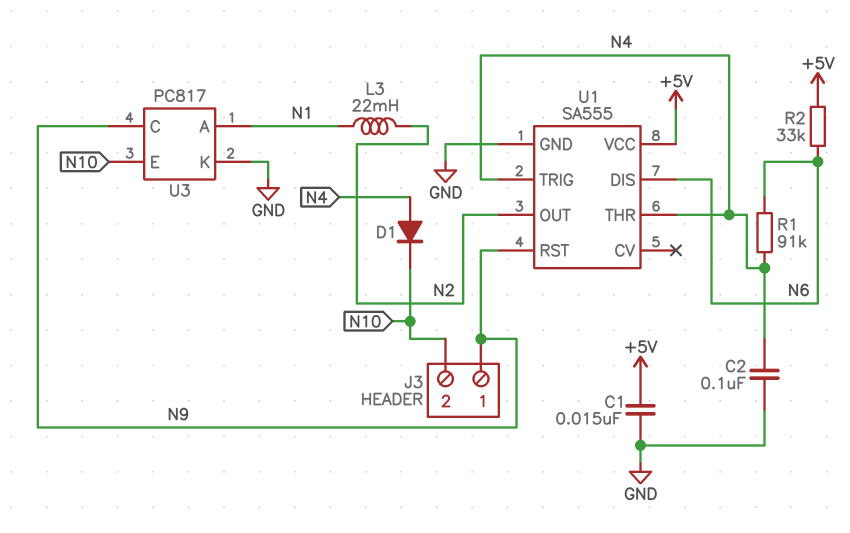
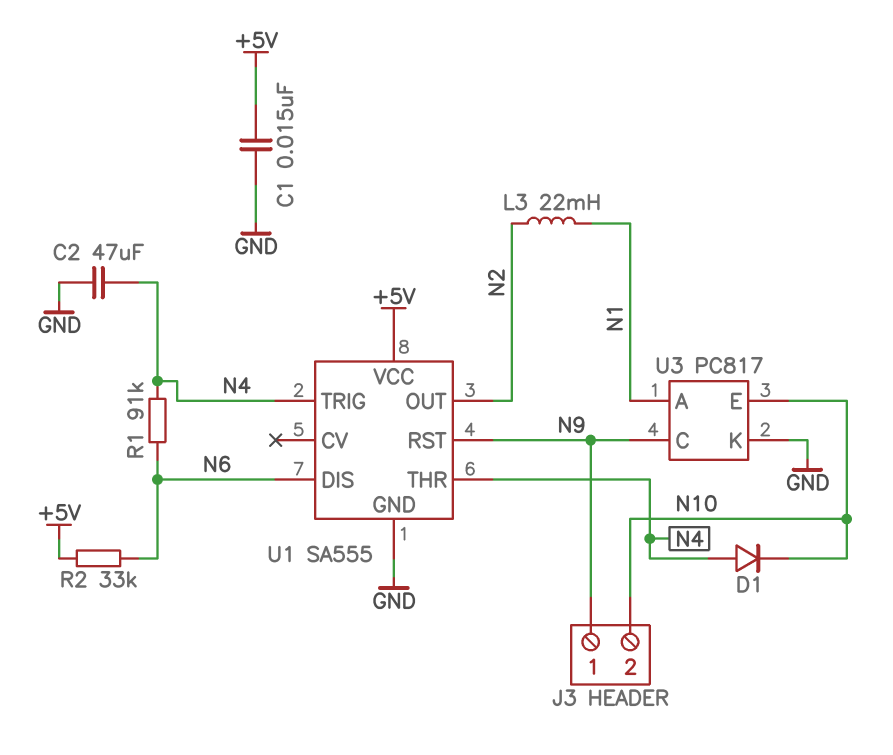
C2: 100nF (GND, N4) -> 47uF (GND, N4)

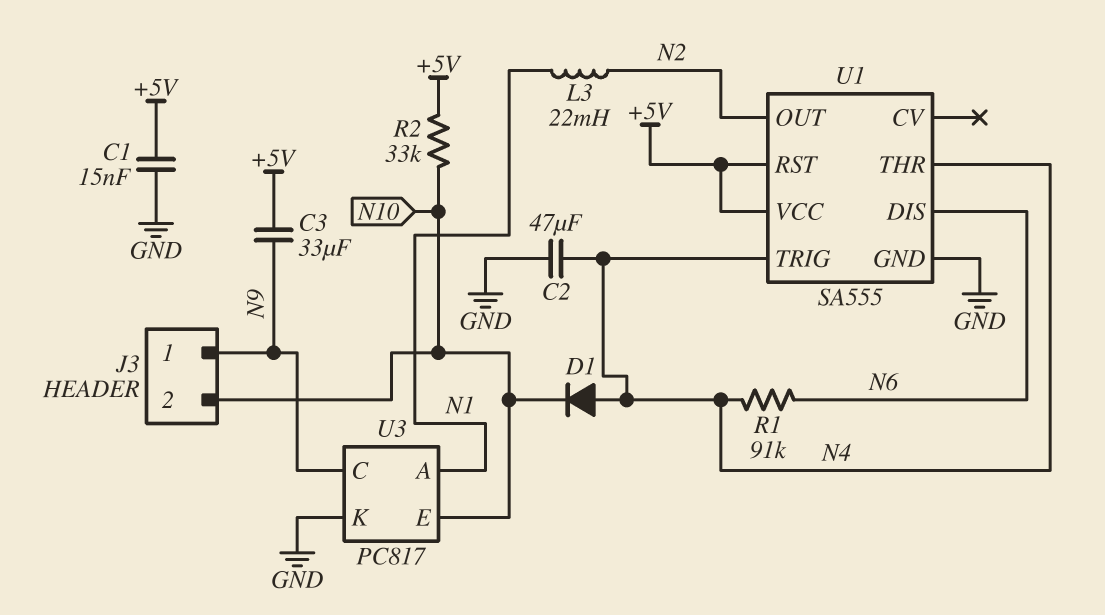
C3: none -> 33uF (+5V, N9)
R2: 33k (+5V, N6) -> 33k (+5V, N10)
U1 pin RST: N9 -> +5V

